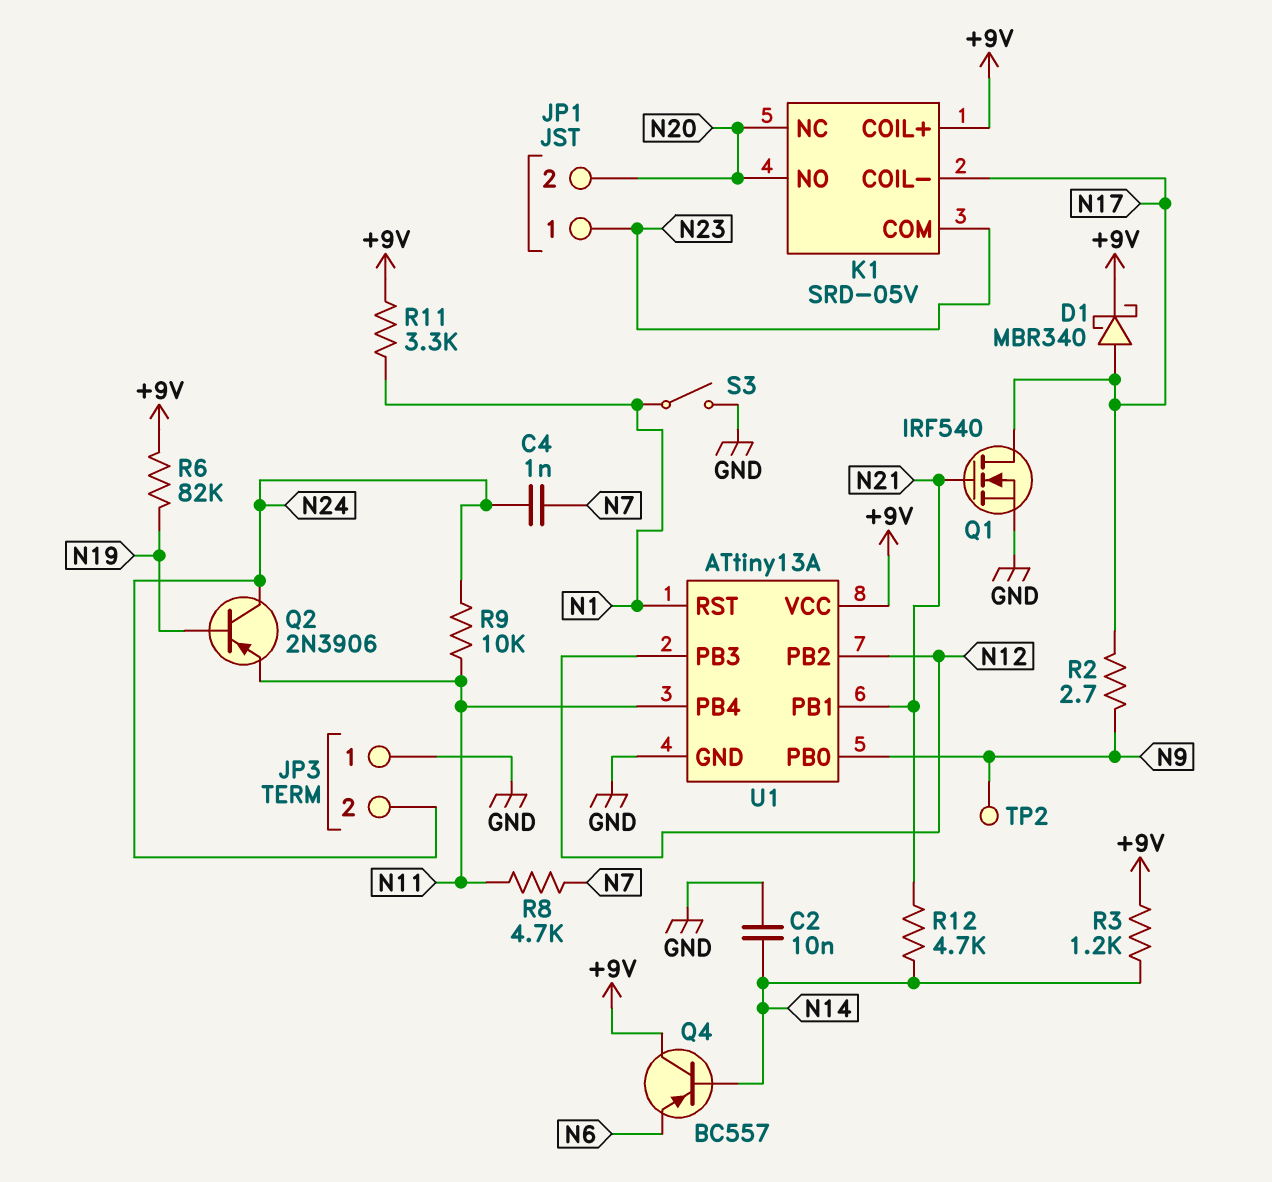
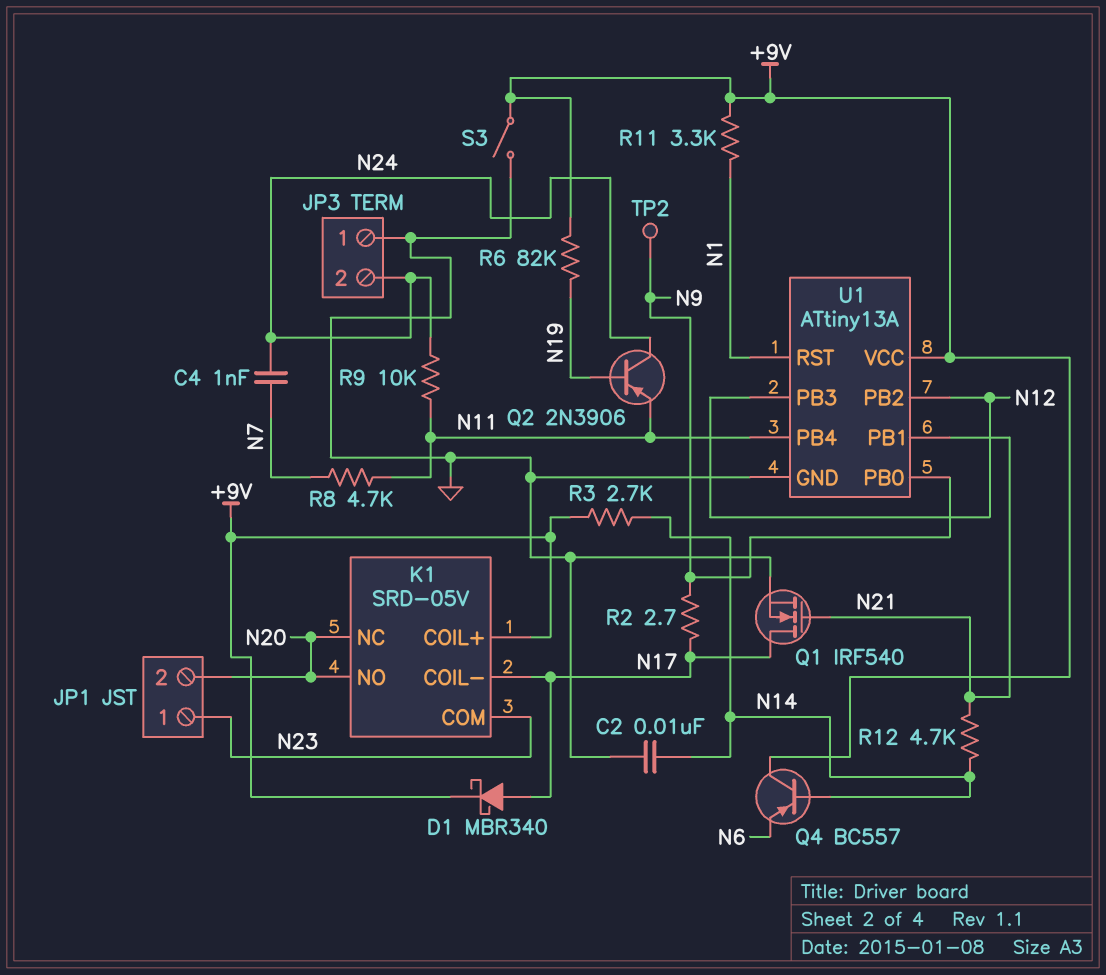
R3: 1.2k (+9V, N14) -> 2.7k (+9V, N14)
S3: switch (GND, N1) -> switch (+9V, GND)

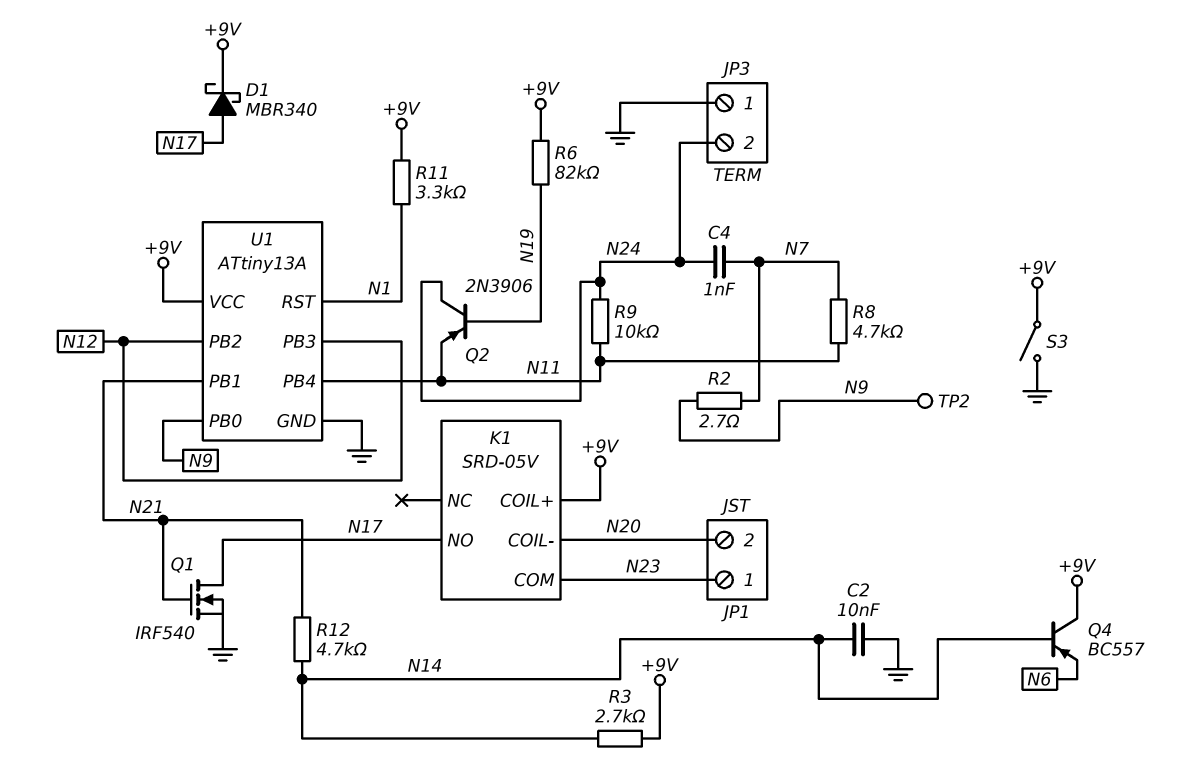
K1 pin COIL-: N17 -> N20
K1 pin NC: N20 -> none
K1 pin NO: N20 -> N17
R2: 2.7 (N9, N17) -> 2.7 (N7, N9)

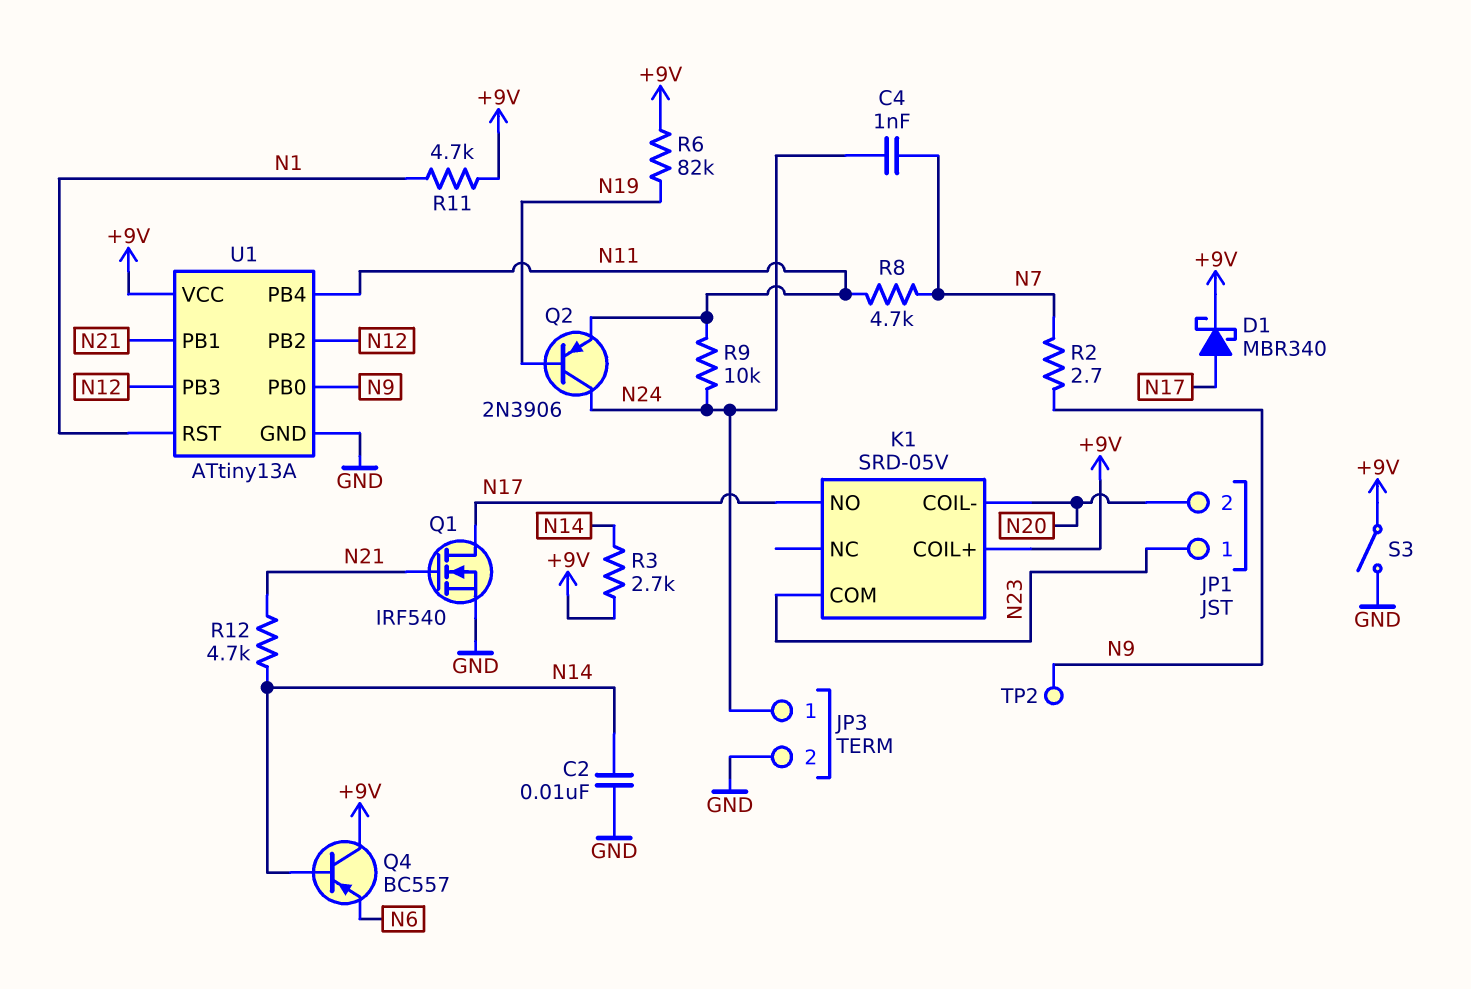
JP3 pin 1: GND -> N24
JP3 pin 2: N24 -> GND
R11: 3.3k (+9V, N1) -> 4.7k (+9V, N1)

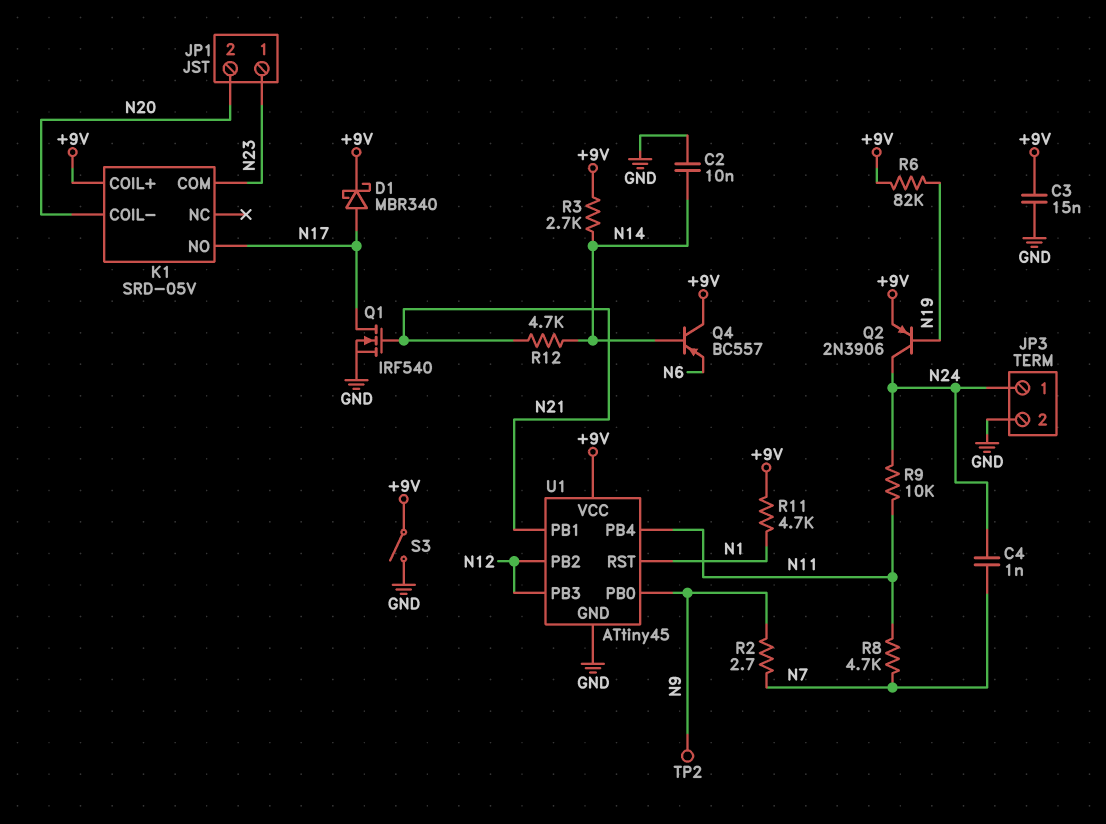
C3: none -> 15nF (+9V, GND)
Q2: PNP 2N3906 (B N19, C N24, E N11) -> PNP 2N3906 (B N19, C N24, E +9V)
U1: ATtiny13A -> ATtiny45

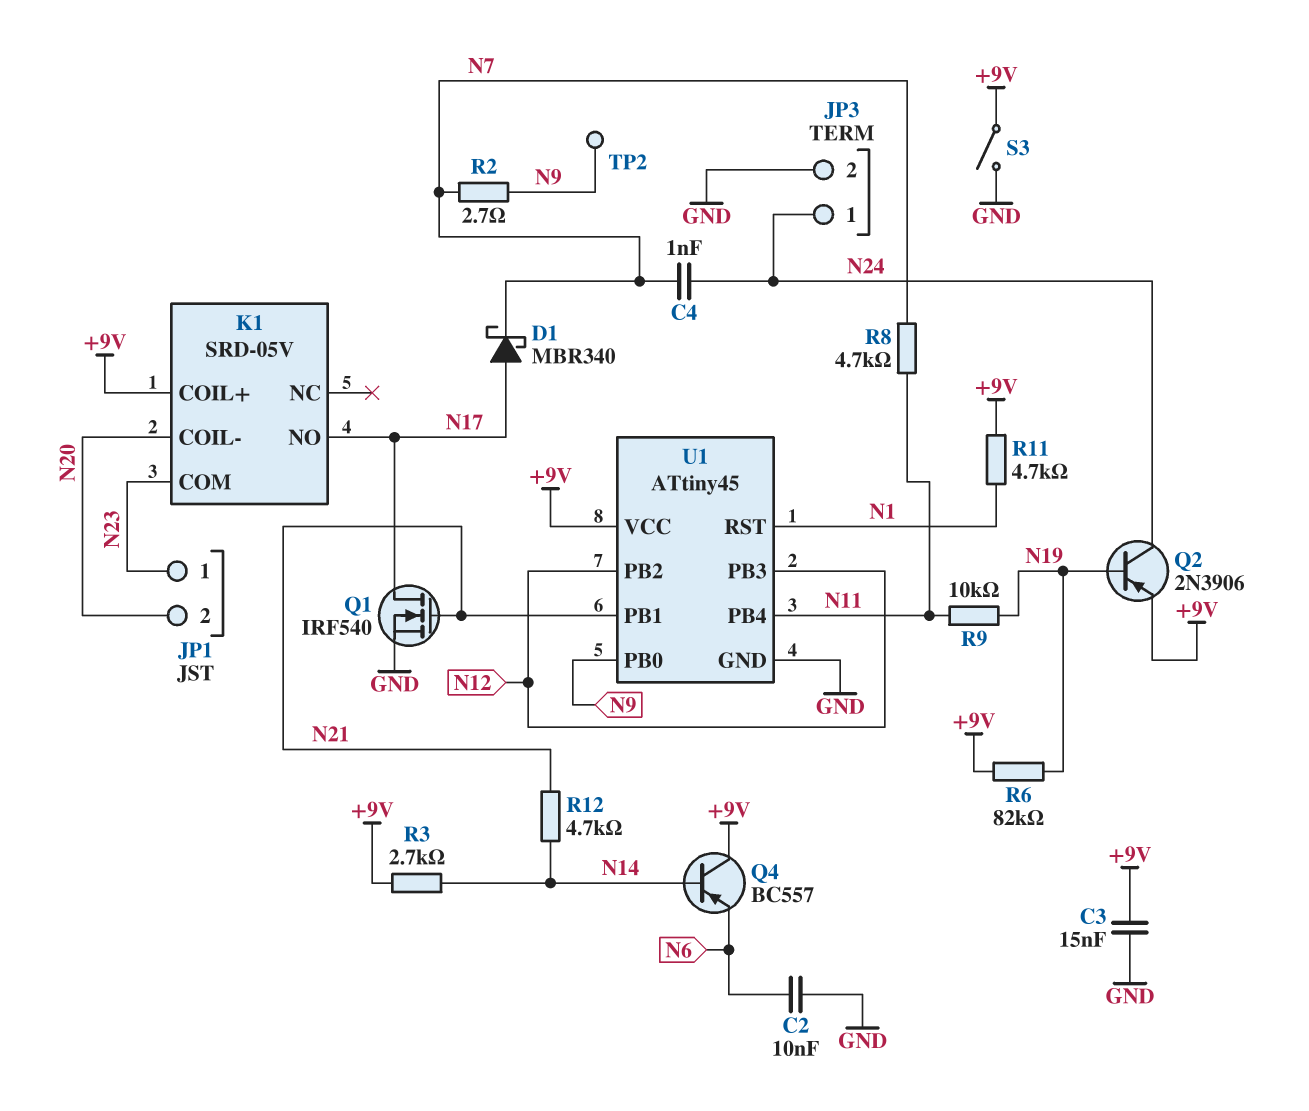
C2: 10nF (GND, N14) -> 10nF (GND, N6)
D1: schottky MBR340 (A N17, K +9V) -> schottky MBR340 (A N17, K N7)
R9: 10k (N11, N24) -> 10k (N11, N19)

